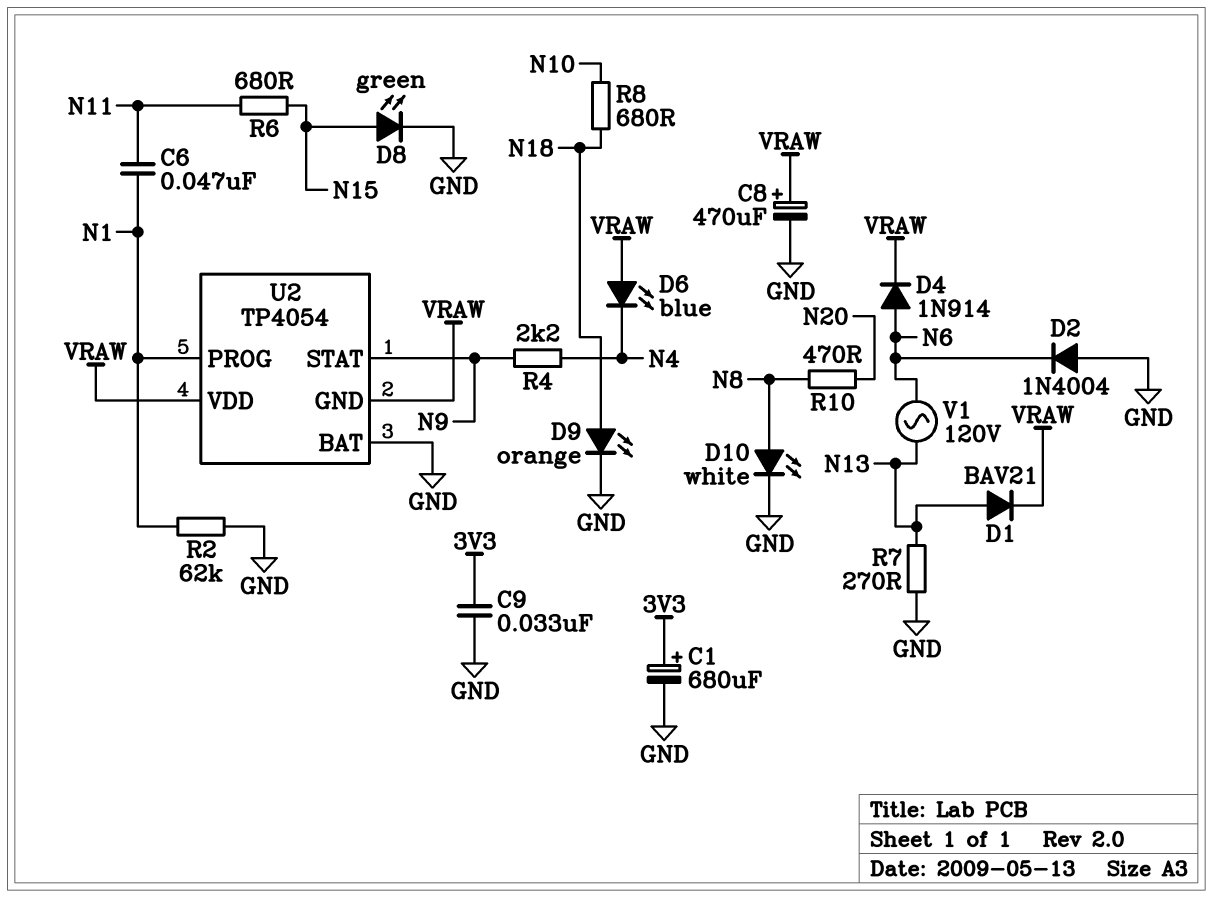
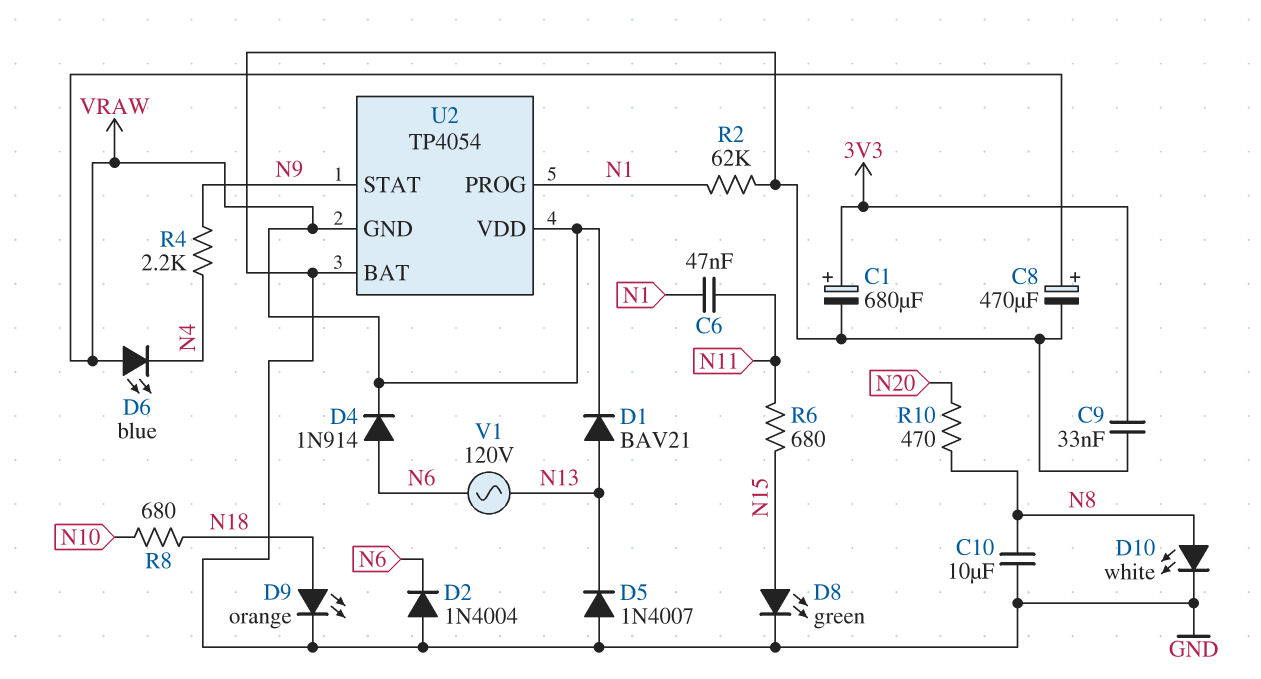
C10: none -> 10uF (GND, N8)
D5: none -> diode 1N4007 (A GND, K N13)
R7: 270 (GND, N13) -> none

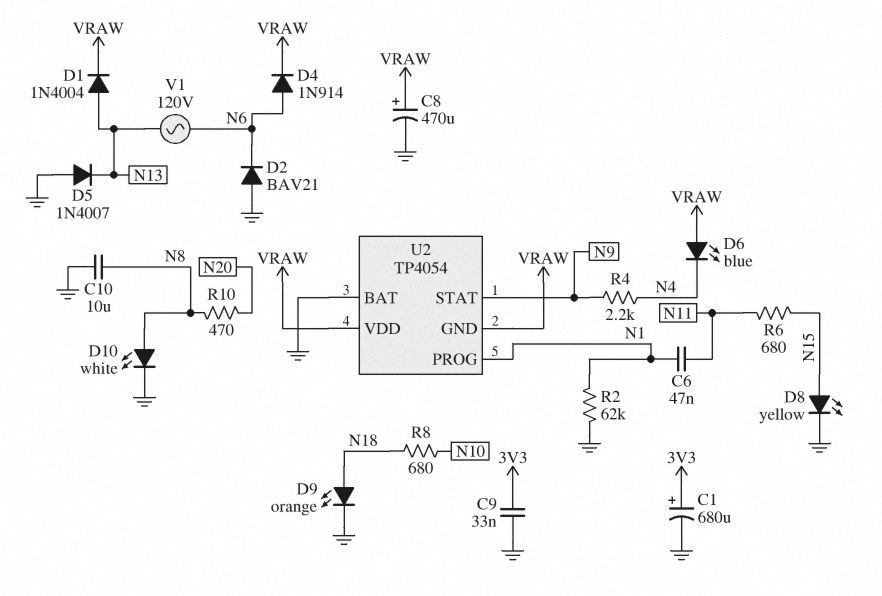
D1: diode BAV21 (A N13, K VRAW) -> diode 1N4004 (A N13, K VRAW)
D2: diode 1N4004 (A GND, K N6) -> diode BAV21 (A GND, K N6)
D8: LED green (A N15, K GND) -> LED yellow (A N15, K GND)

